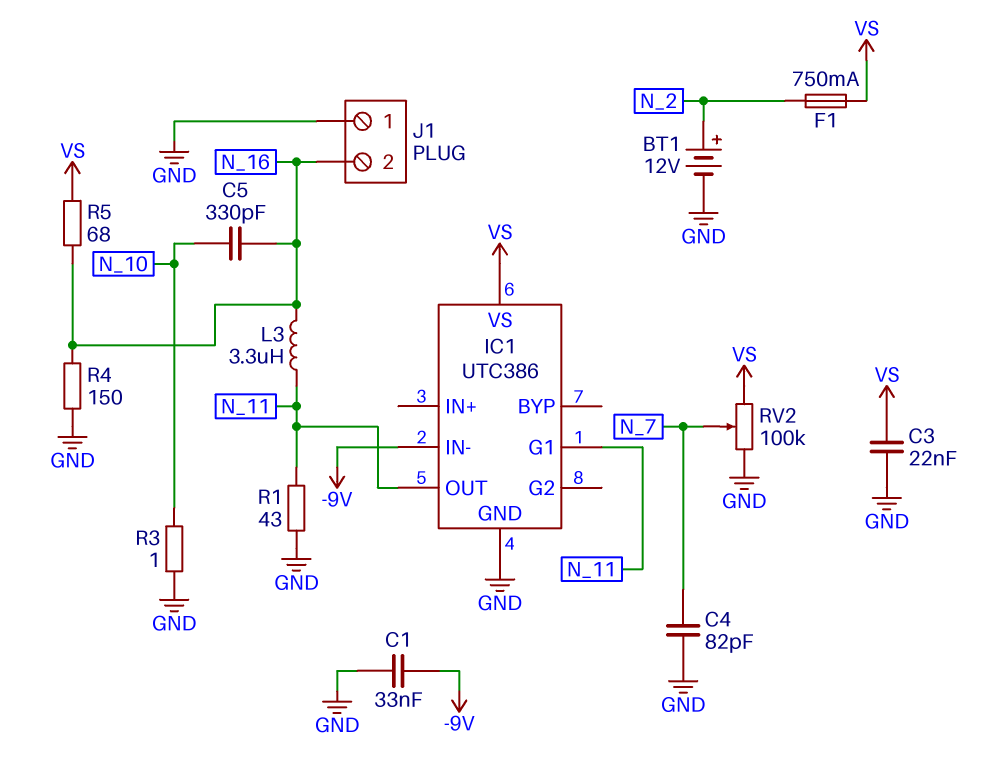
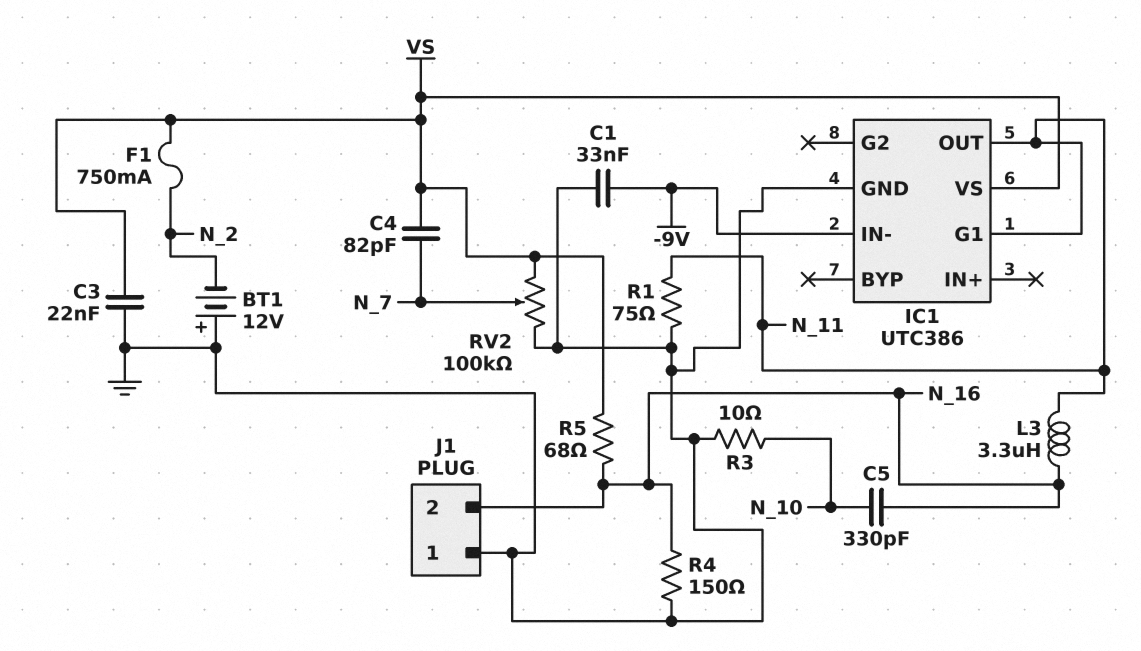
BT1: 12V (plus N_2, minus GND) -> 12V (plus GND, minus N_2)
C4: 82pF (GND, N_7) -> 82pF (N_7, VS)
R1: 43 (GND, N_11) -> 75 (GND, N_11)
R3: 1 (GND, N_10) -> 10 (GND, N_10)

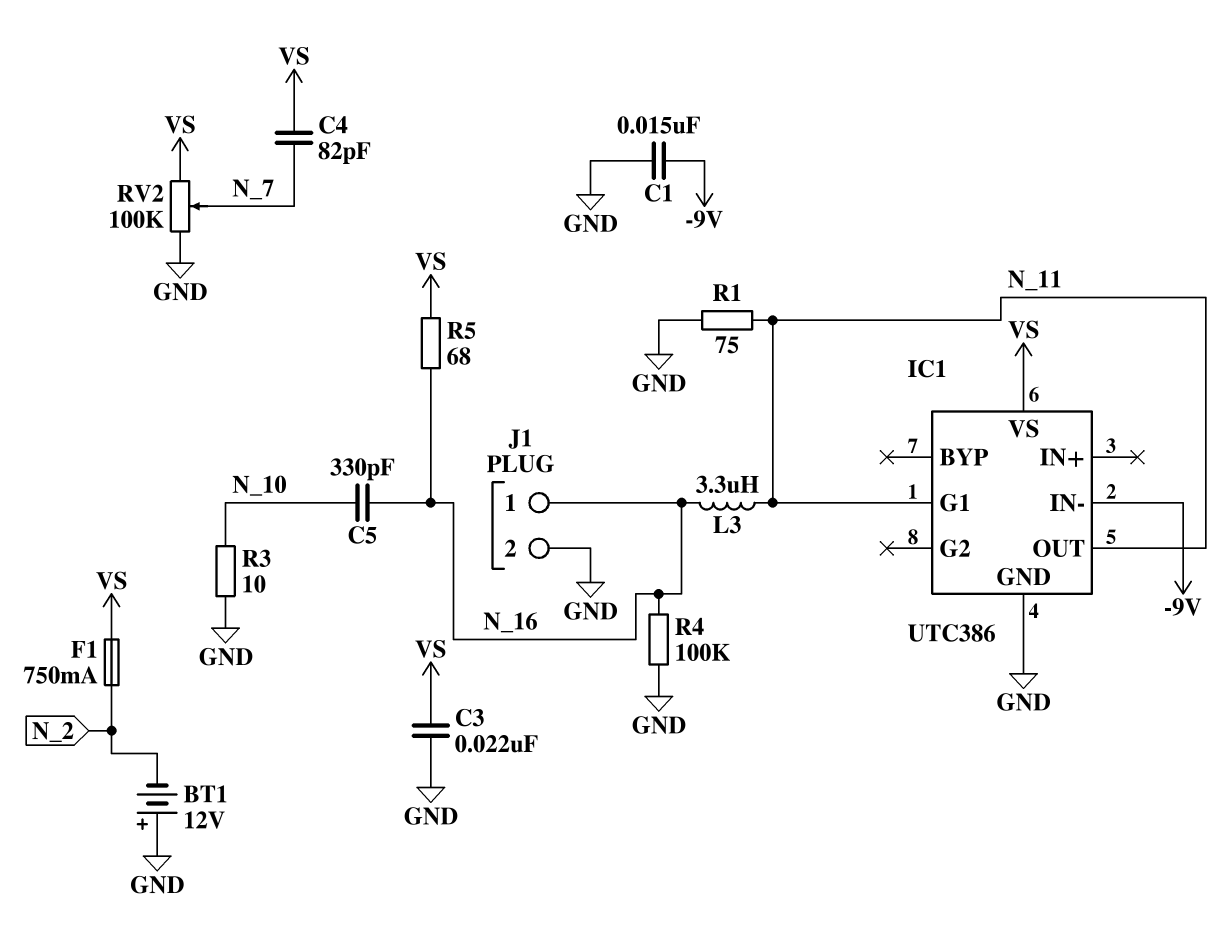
C1: 33nF (-9V, GND) -> 15nF (-9V, GND)
J1 pin 1: GND -> N_16
J1 pin 2: N_16 -> GND
R4: 150 (GND, N_16) -> 100k (GND, N_16)

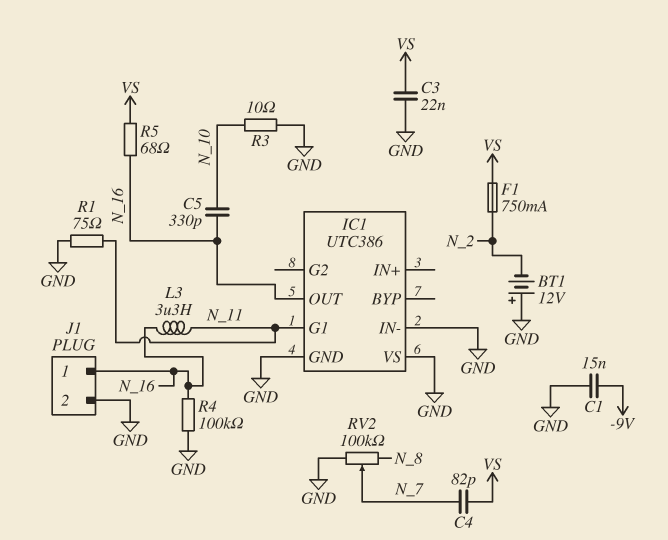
IC1 pin IN-: -9V -> GND
IC1 pin OUT: N_11 -> N_16
IC1 pin VS: VS -> GND
RV2: 100k (GND, VS, wiper N_7) -> 100k (GND, N_8, wiper N_7)

